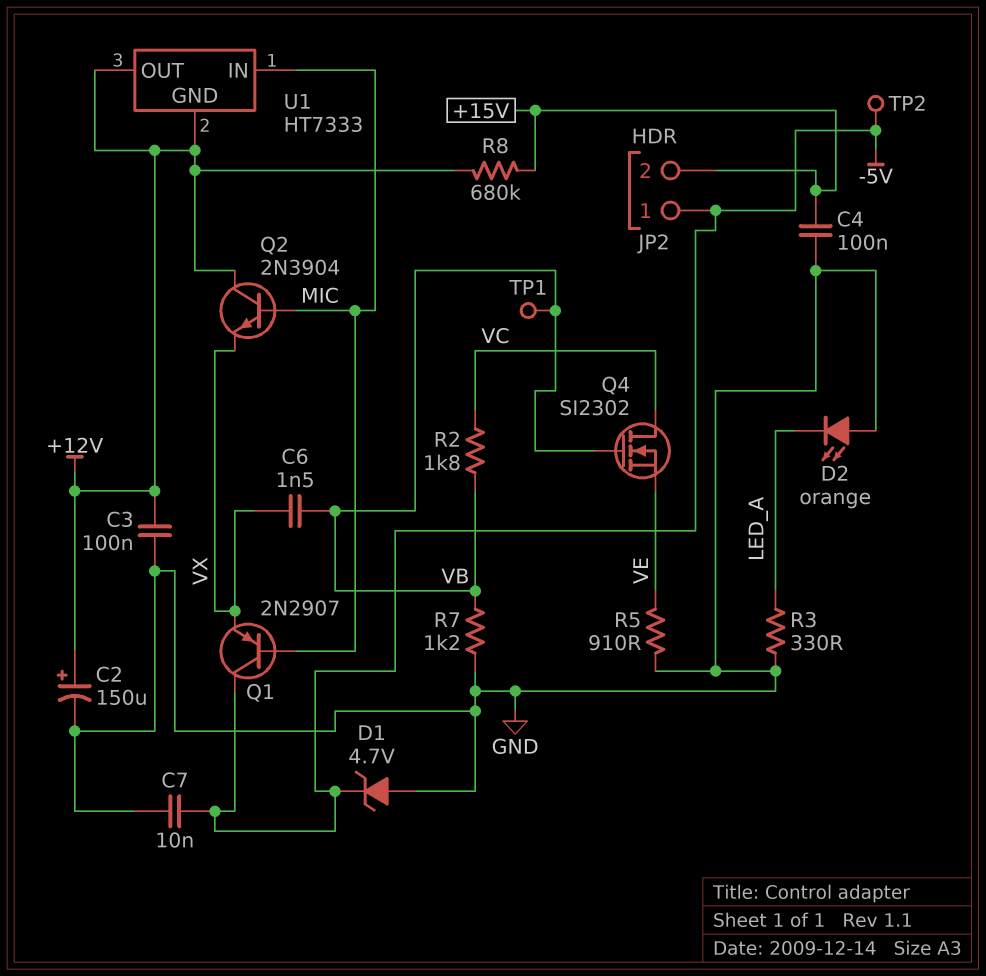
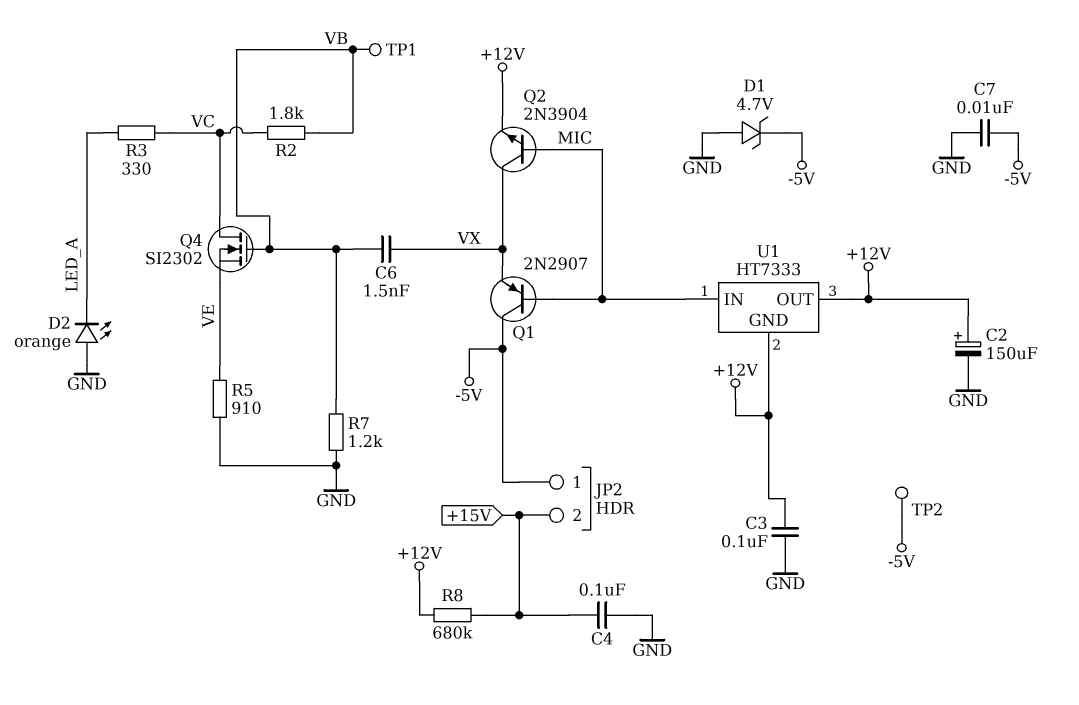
Q2: NPN 2N3904 (B MIC, C +12V, E VX) -> NPN 2N3904 (B MIC, C VX, E +12V)
R3: 330 (GND, LED_A) -> 330 (LED_A, VC)

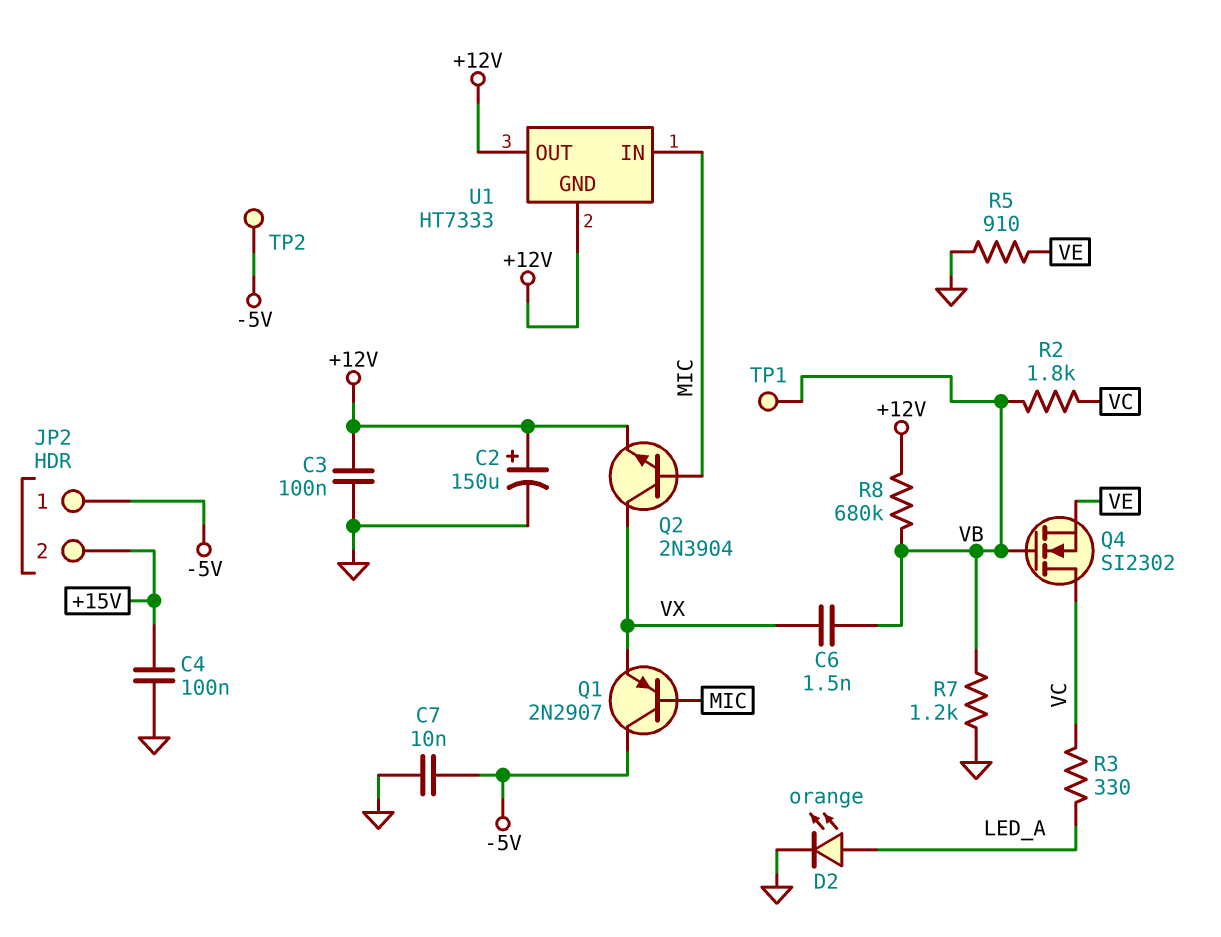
D1: zener 4.7V (A GND, K -5V) -> none
D2: LED orange (A GND, K LED_A) -> LED orange (A LED_A, K GND)
R8: 680k (+12V, +15V) -> 680k (+12V, VB)

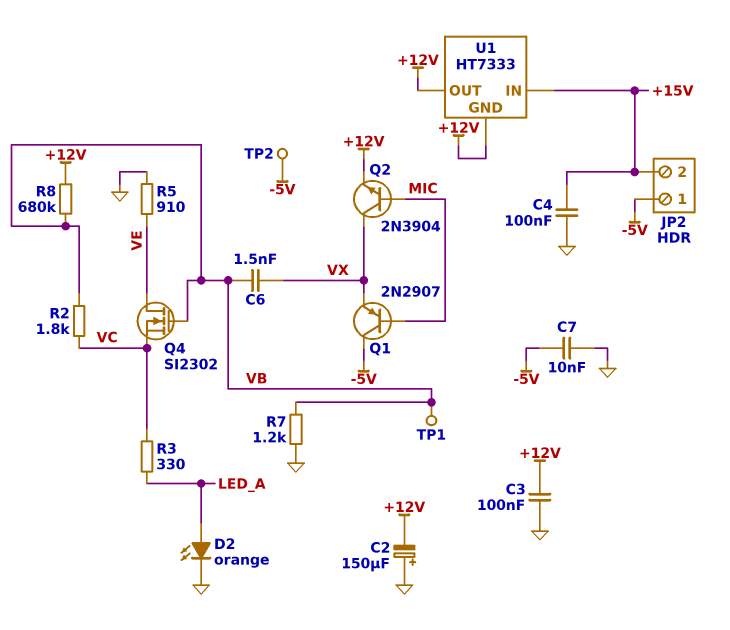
C2: 150uF (plus +12V, minus GND) -> 150uF (plus GND, minus +12V)
Q4: NMOS SI2302 (G VB, D VC, S VE) -> NMOS SI2302 (G VB, D VE, S VC)
U1 pin IN: MIC -> +15V

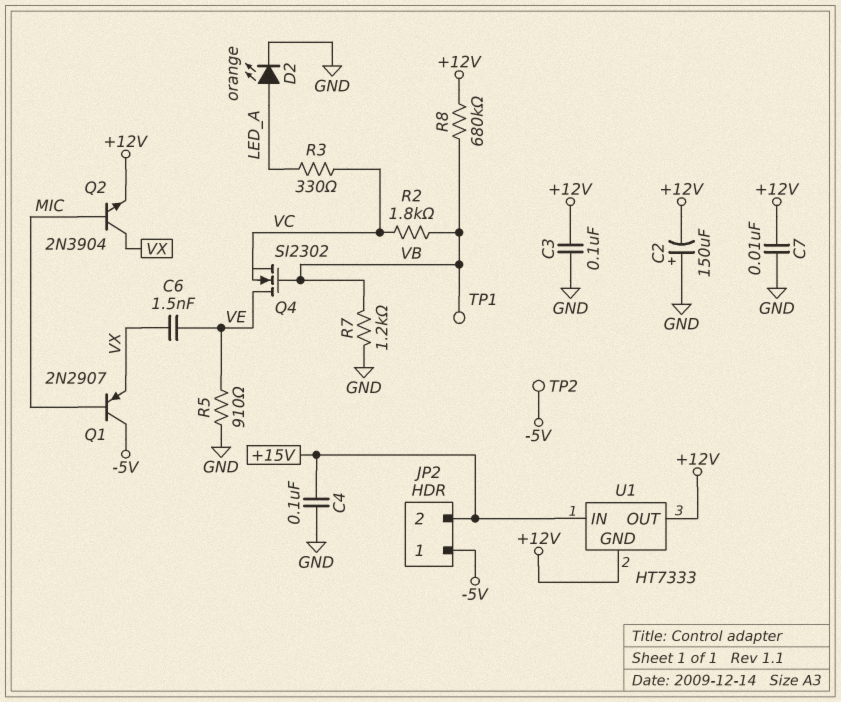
C6: 1.5nF (VB, VX) -> 1.5nF (VE, VX)
C7: 10nF (-5V, GND) -> 10nF (+12V, GND)

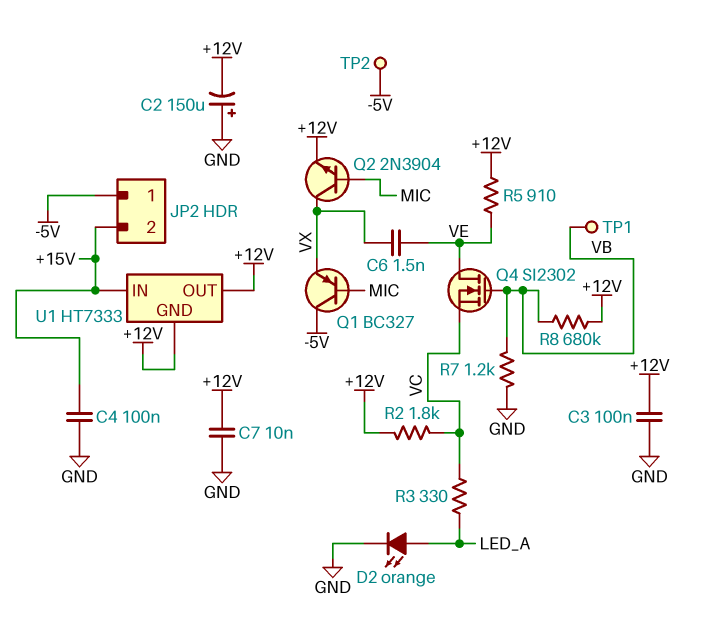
Q1: PNP 2N2907 (B MIC, C -5V, E VX) -> PNP BC327 (B MIC, C -5V, E VX)
R2: 1.8k (VB, VC) -> 1.8k (+12V, VC)
R5: 910 (GND, VE) -> 910 (+12V, VE)

